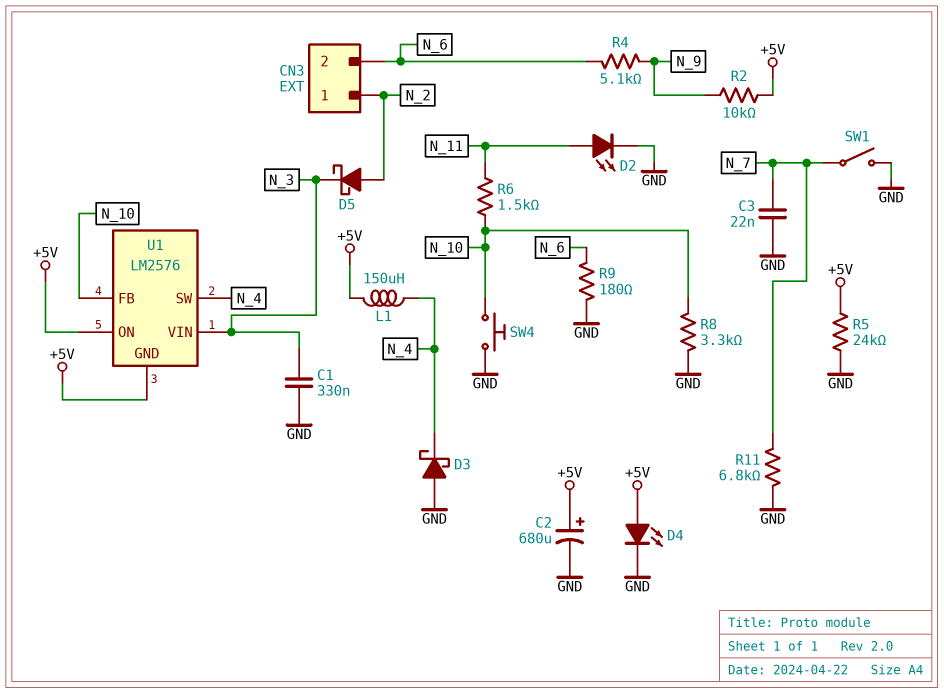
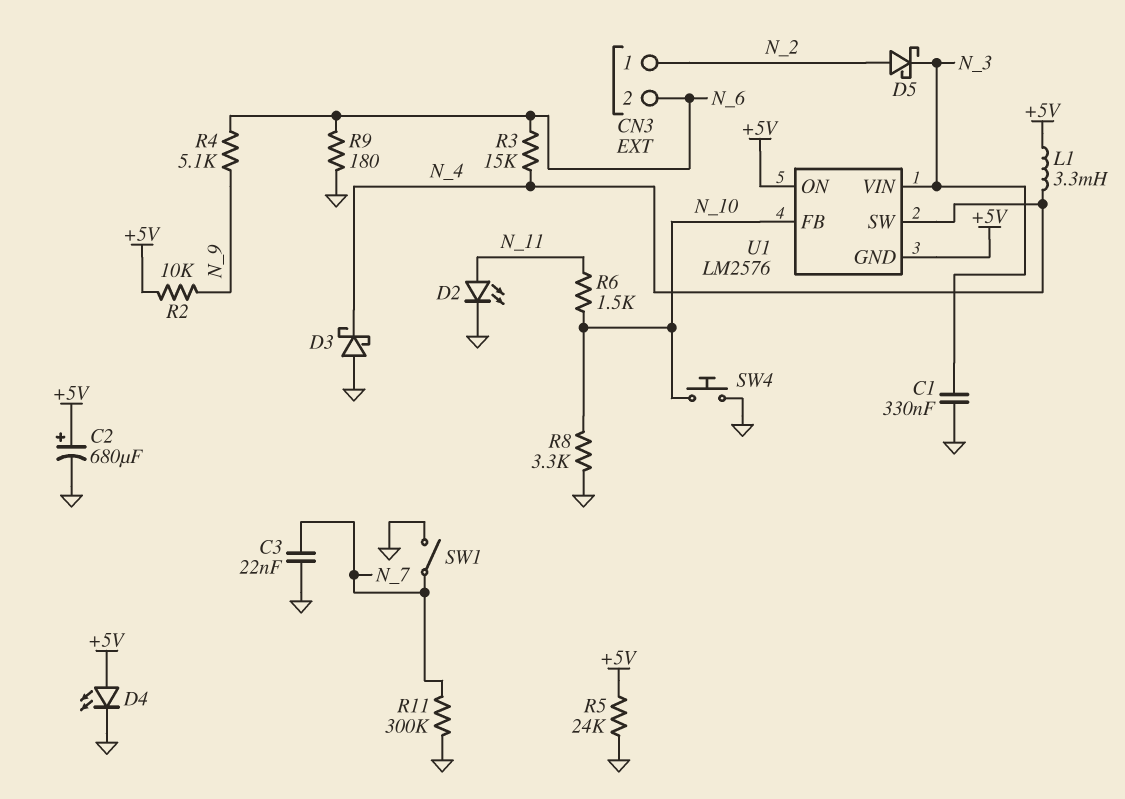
L1: 150uH (+5V, N_4) -> 3.3mH (+5V, N_4)
R3: none -> 15k (N_4, N_6)
R11: 6.8k (GND, N_7) -> 300k (GND, N_7)

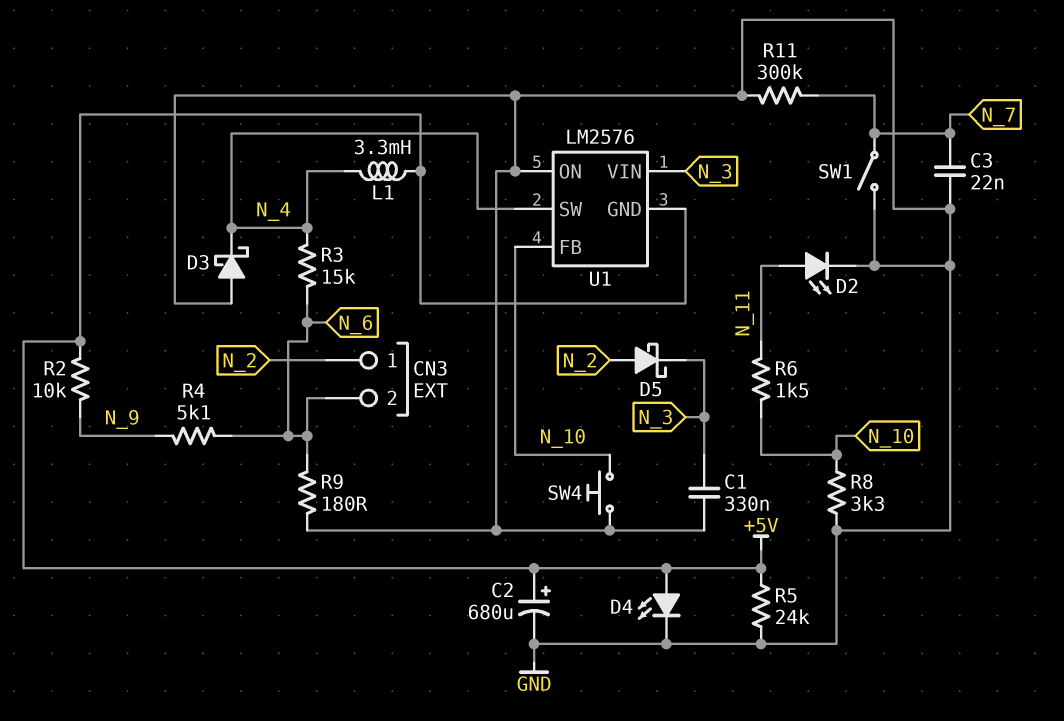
U1 pin ON: +5V -> GND

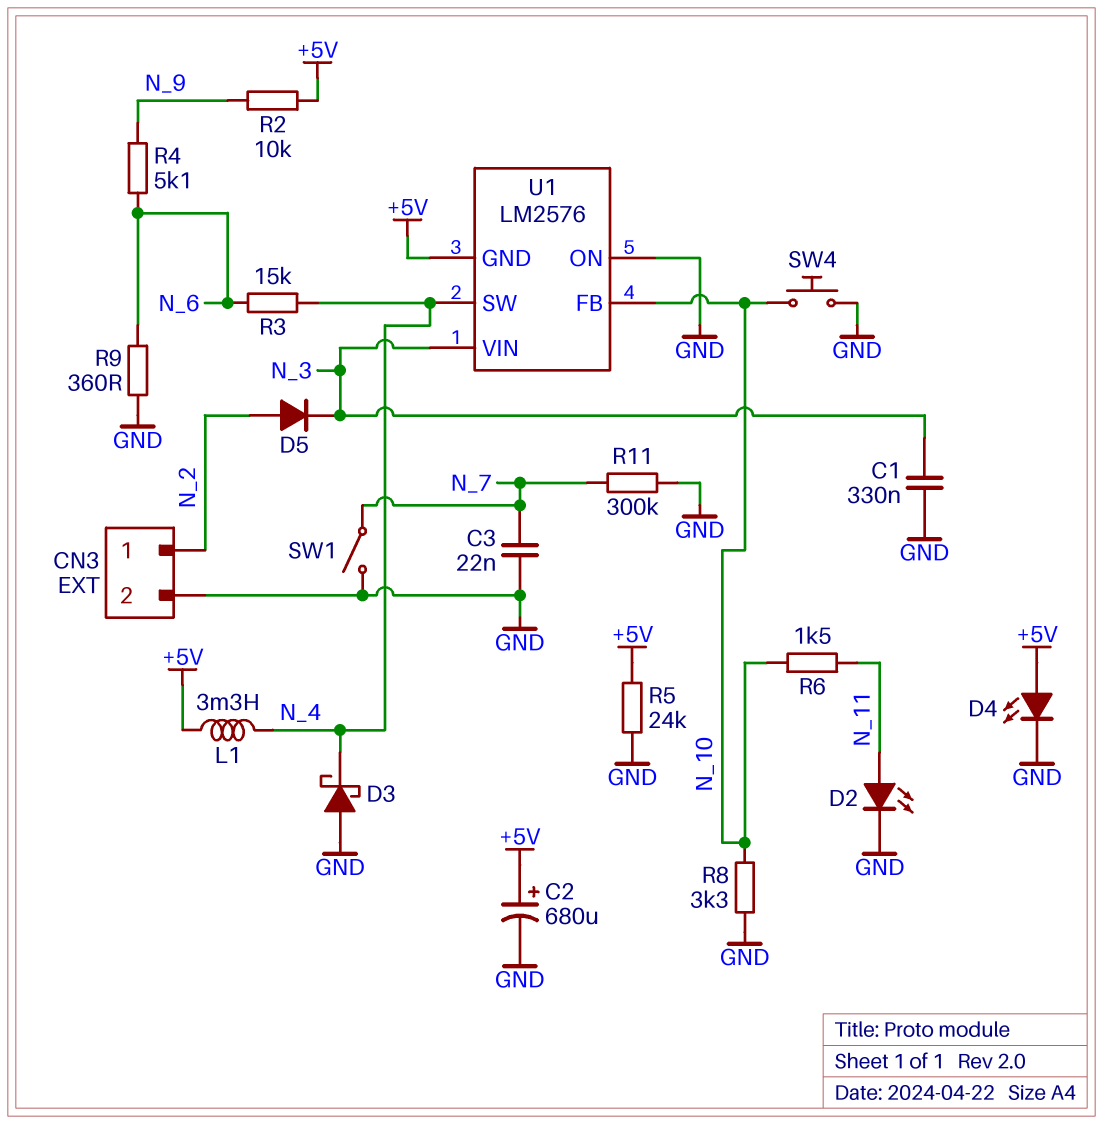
CN3 pin 2: N_6 -> GND
D5: schottky (A N_2, K N_3) -> diode (A N_2, K N_3)
R9: 180 (GND, N_6) -> 360 (GND, N_6)

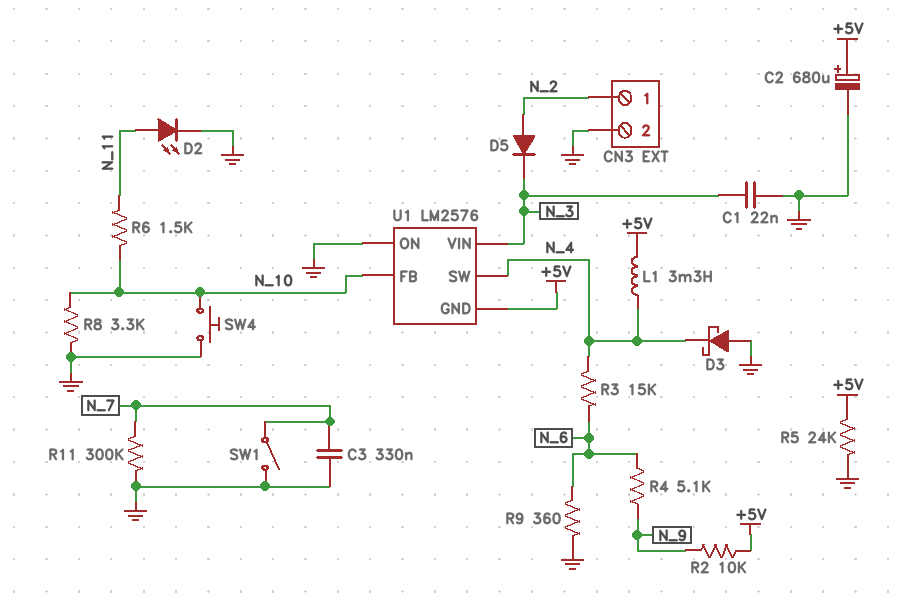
C1: 330nF (GND, N_3) -> 22nF (GND, N_3)
C3: 22nF (GND, N_7) -> 330nF (GND, N_7)
D4: LED (A +5V, K GND) -> none

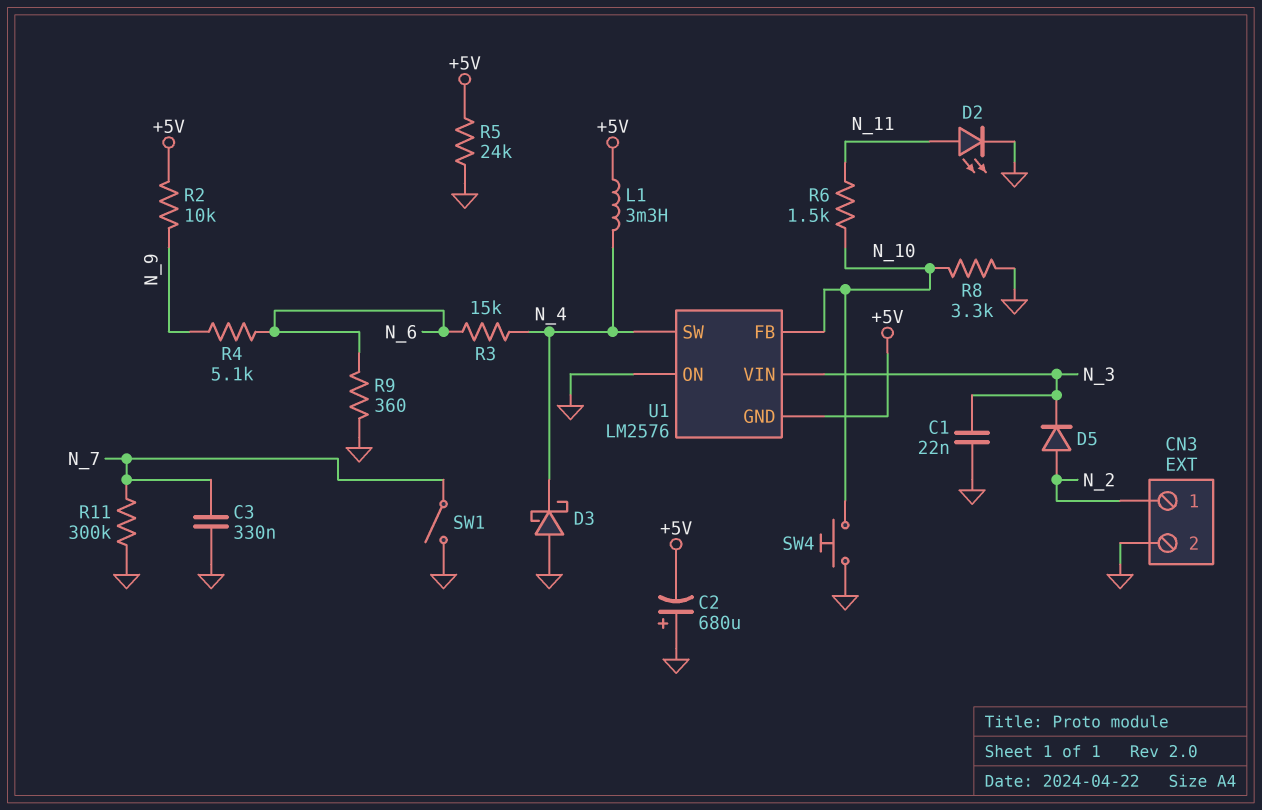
C2: 680uF (plus +5V, minus GND) -> 680uF (plus GND, minus +5V)

